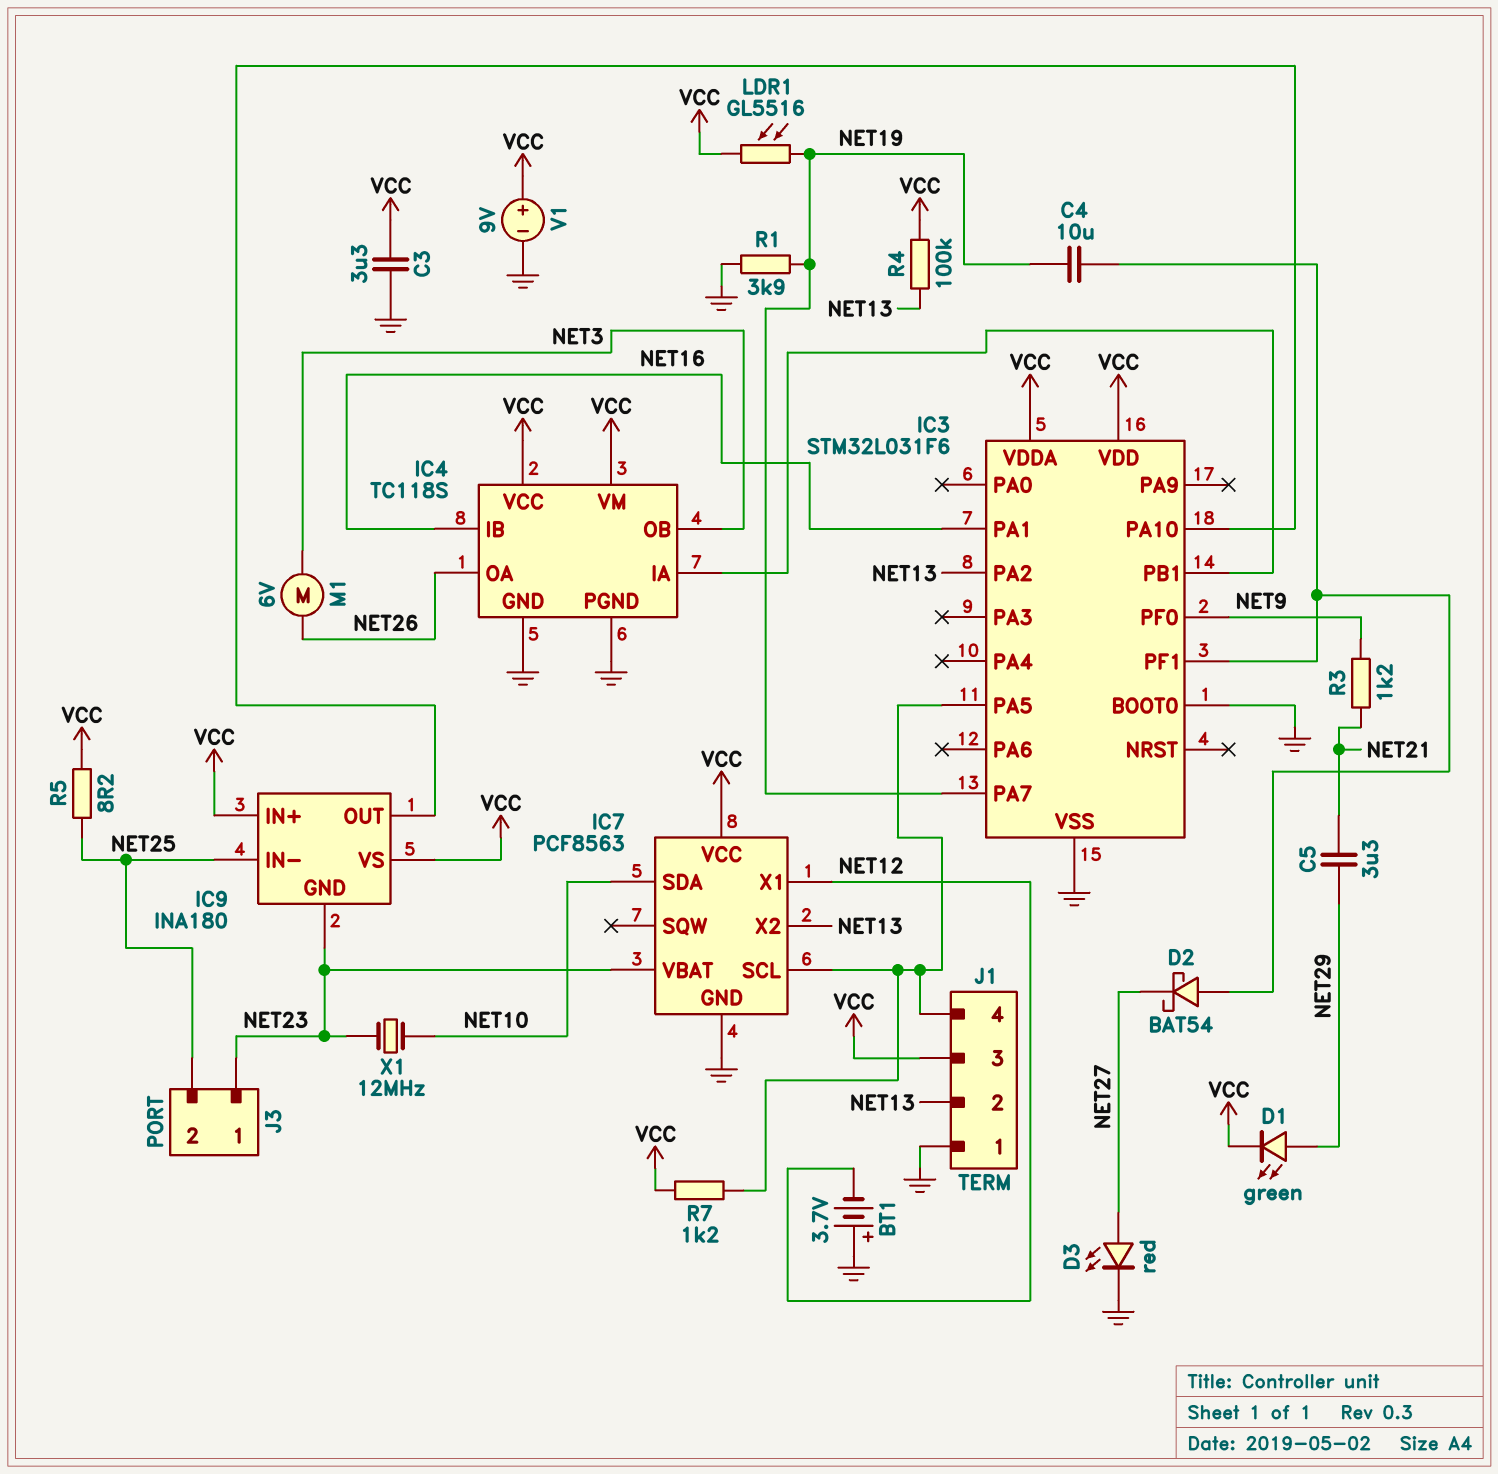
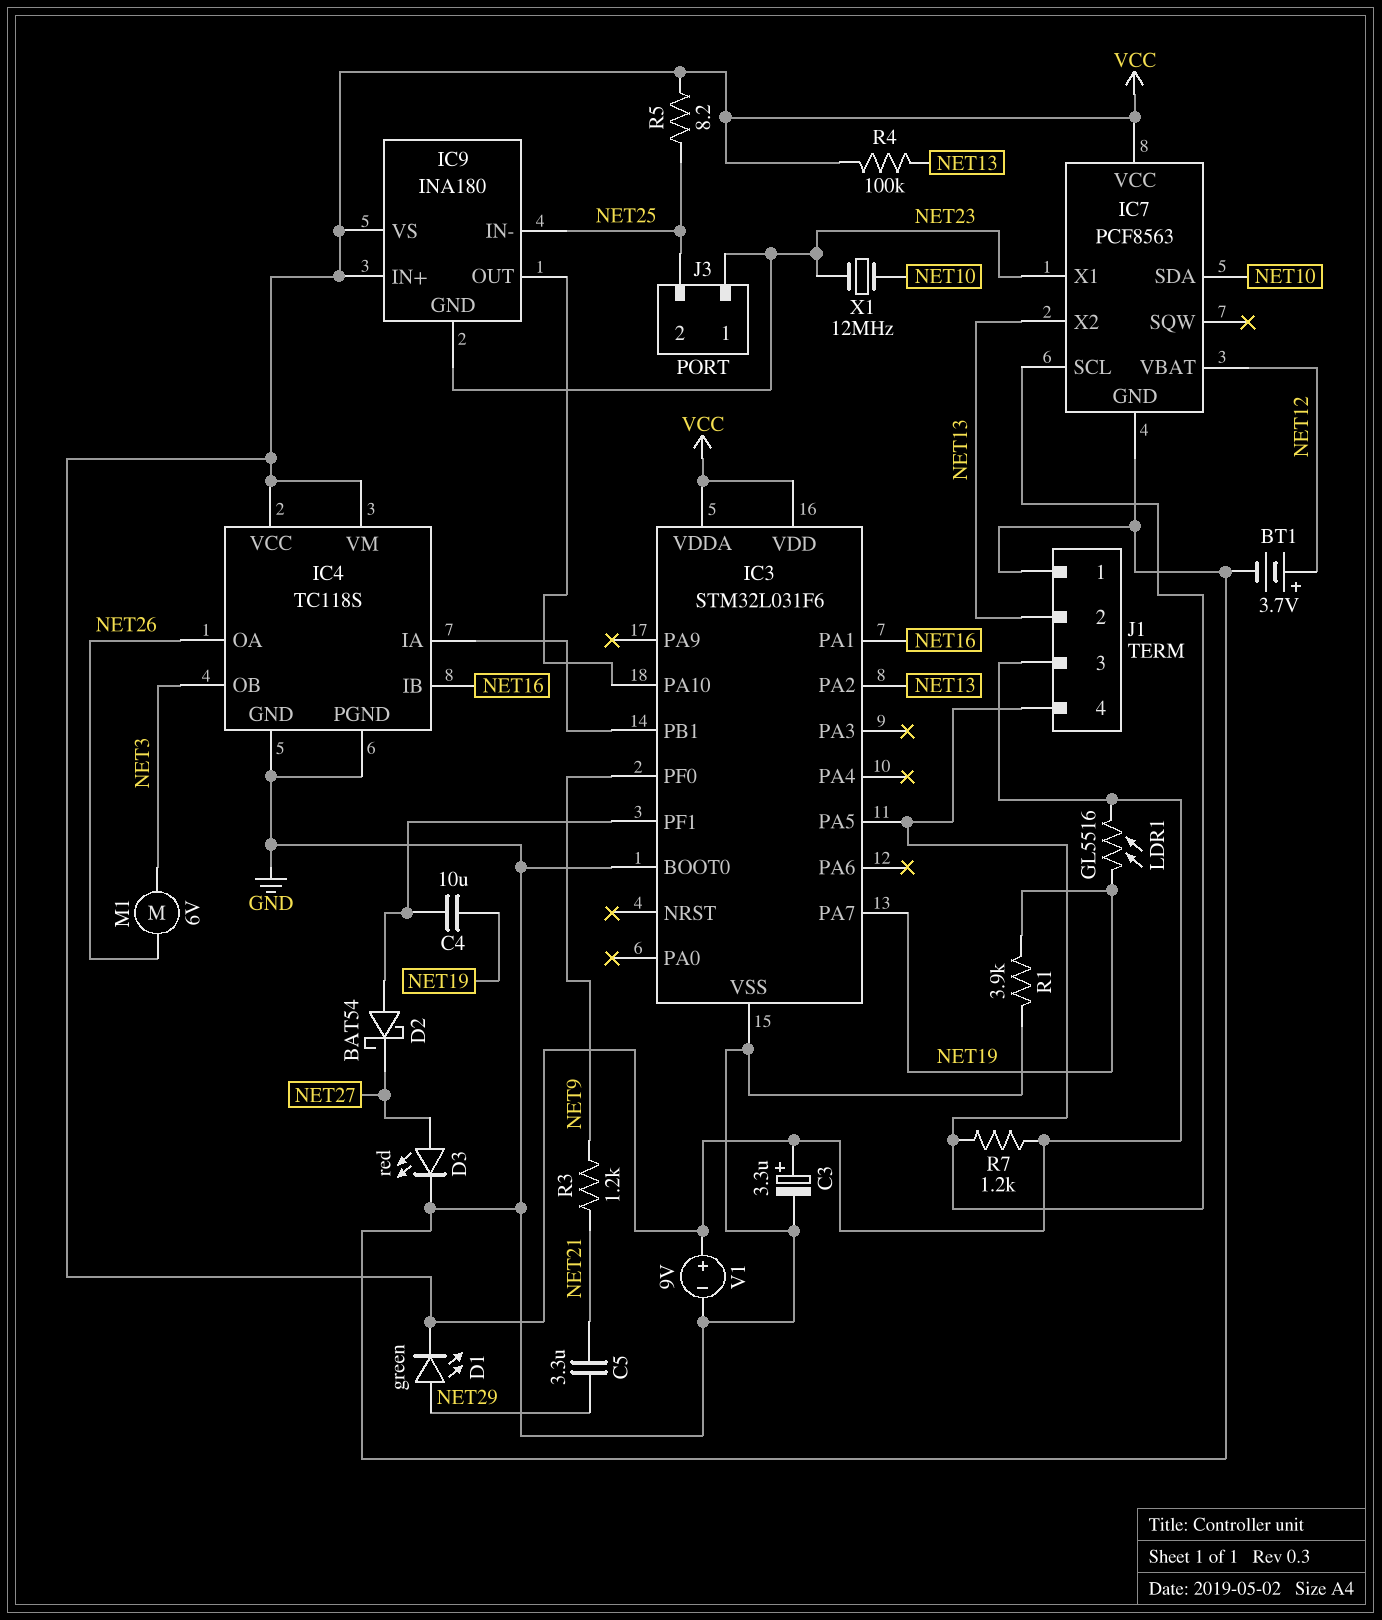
BT1: 3.7V (plus GND, minus NET12) -> 3.7V (plus NET12, minus GND)
C3: 3.3uF (GND, VCC) -> 3.3uF (plus VCC, minus GND)
IC7 pin VBAT: NET23 -> NET12
IC7 pin X1: NET12 -> NET23

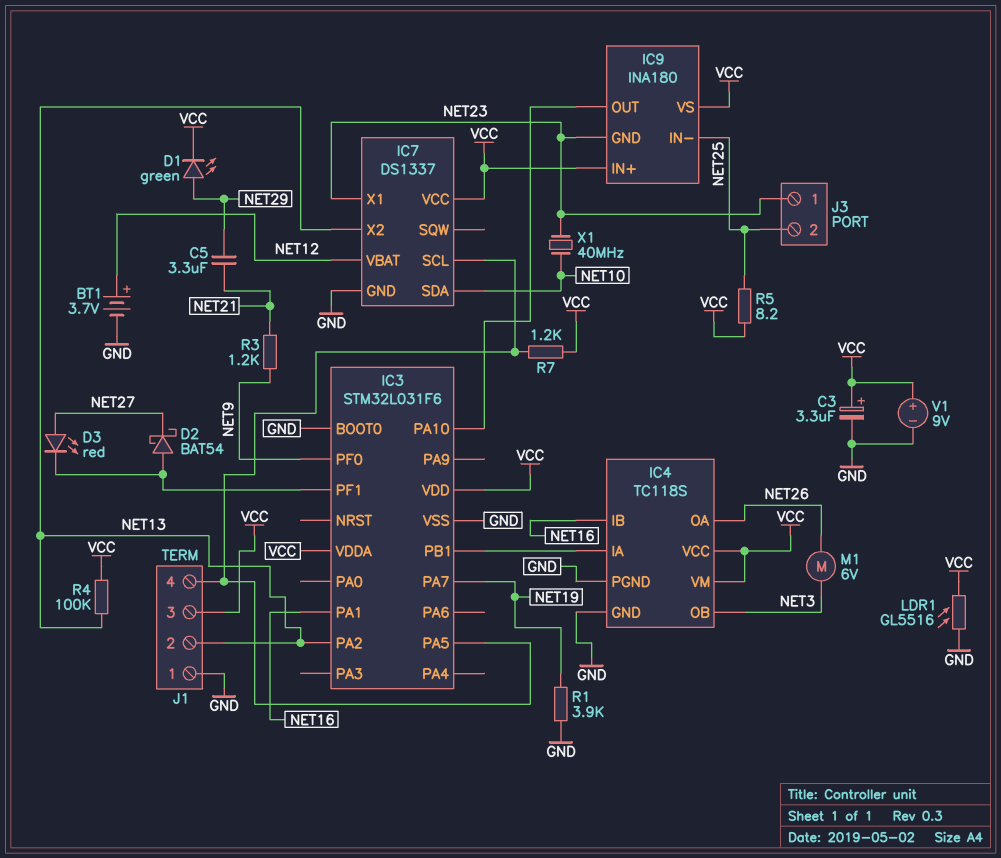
C4: 10uF (IC3/PF1, NET19) -> none
D3: LED red (A NET27, K GND) -> LED red (A NET27, K IC3/PF1)
IC7: PCF8563 -> DS1337
LDR1: GL5516 (NET19, VCC) -> GL5516 (GND, VCC)
X1: 12MHz (NET10, NET23) -> 40MHz (NET10, NET23)

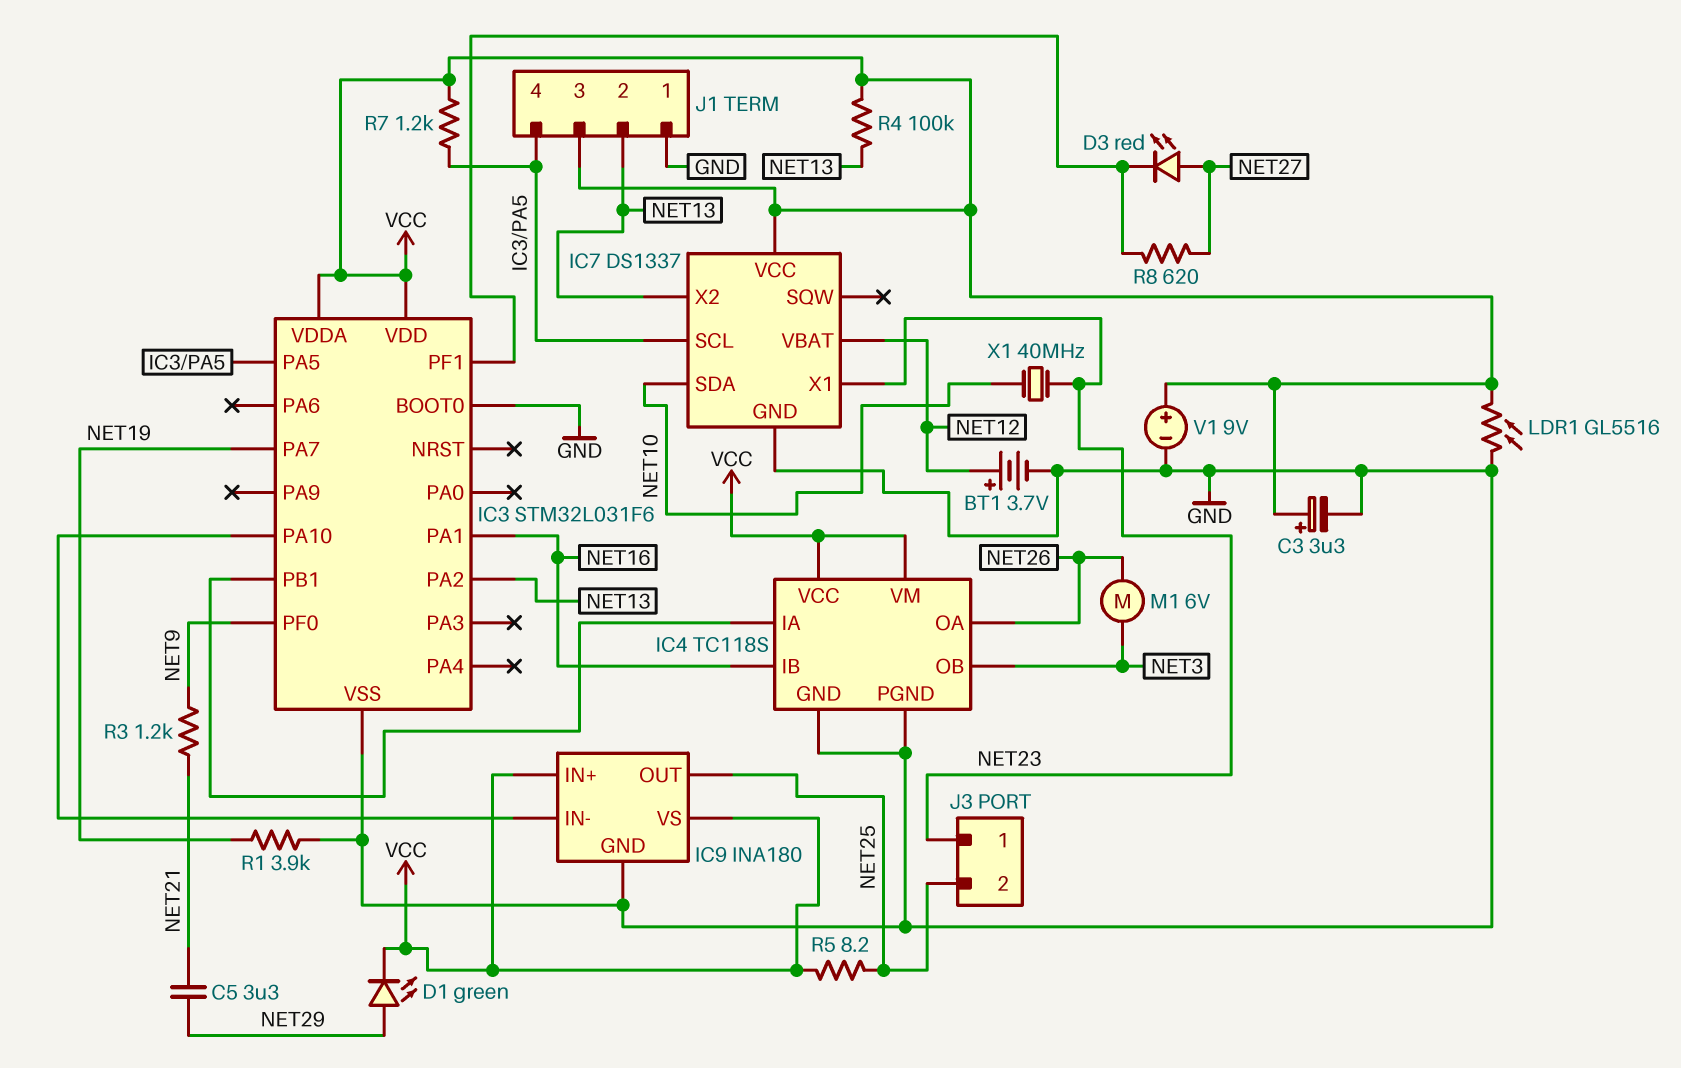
D2: schottky BAT54 (A IC3/PF1, K NET27) -> none
IC9 pin GND: NET23 -> GND
IC9 pin IN-: NET25 -> IC3/PA10
IC9 pin OUT: IC3/PA10 -> NET25
R8: none -> 620 (IC3/PF1, NET27)

